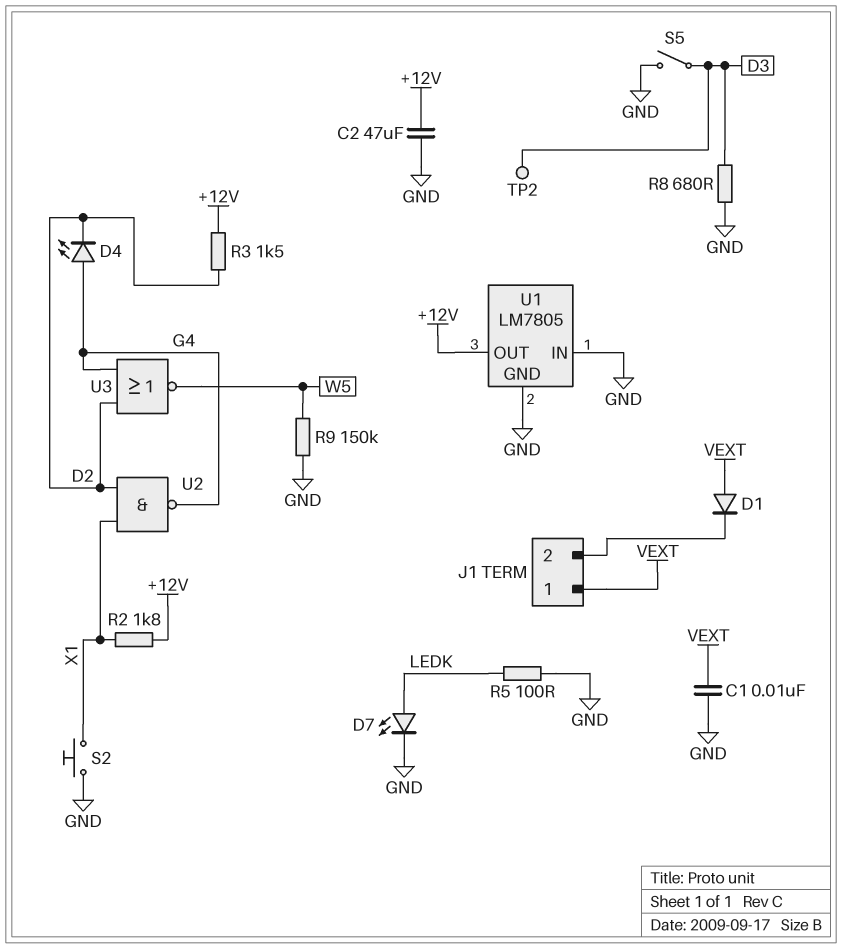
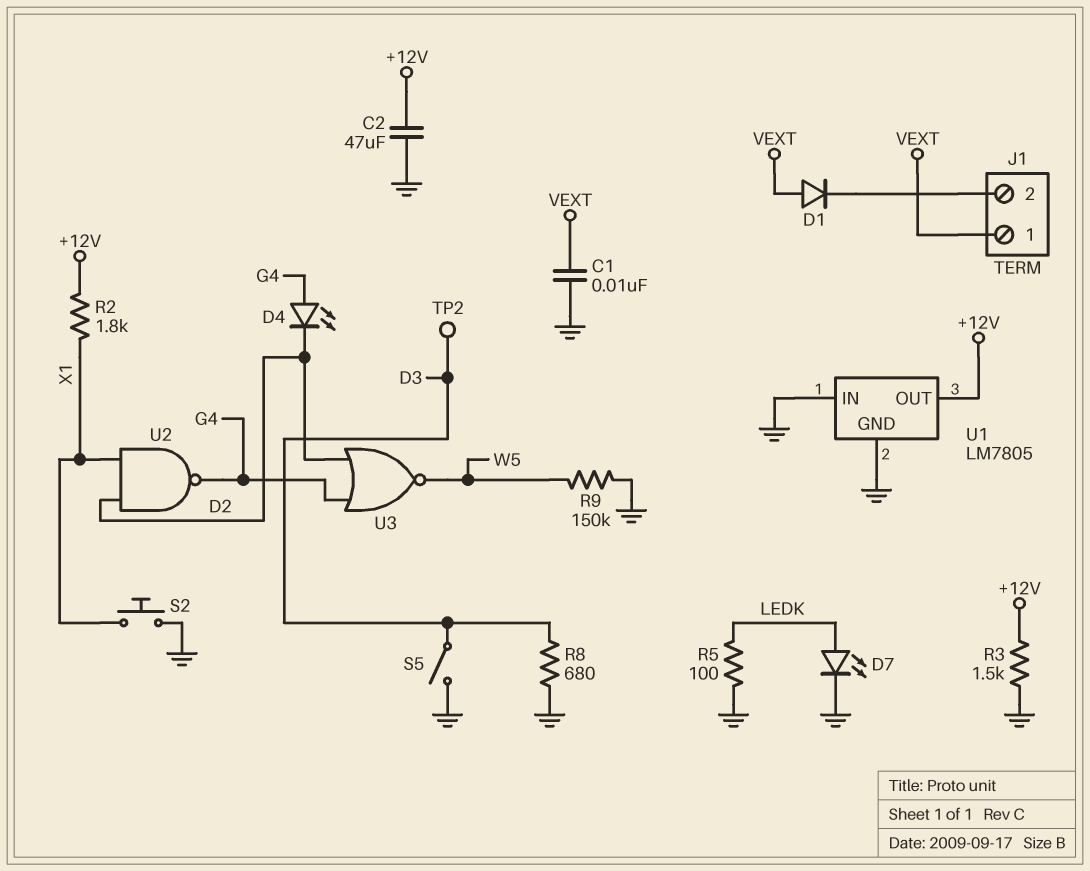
R3: 1.5k (+12V, D2) -> 1.5k (+12V, GND)

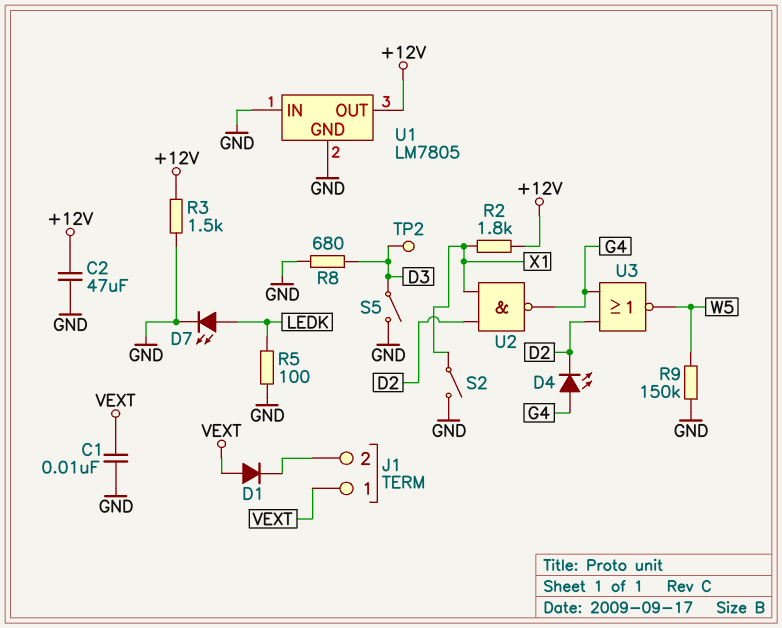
S2: button (GND, X1) -> switch (GND, X1)

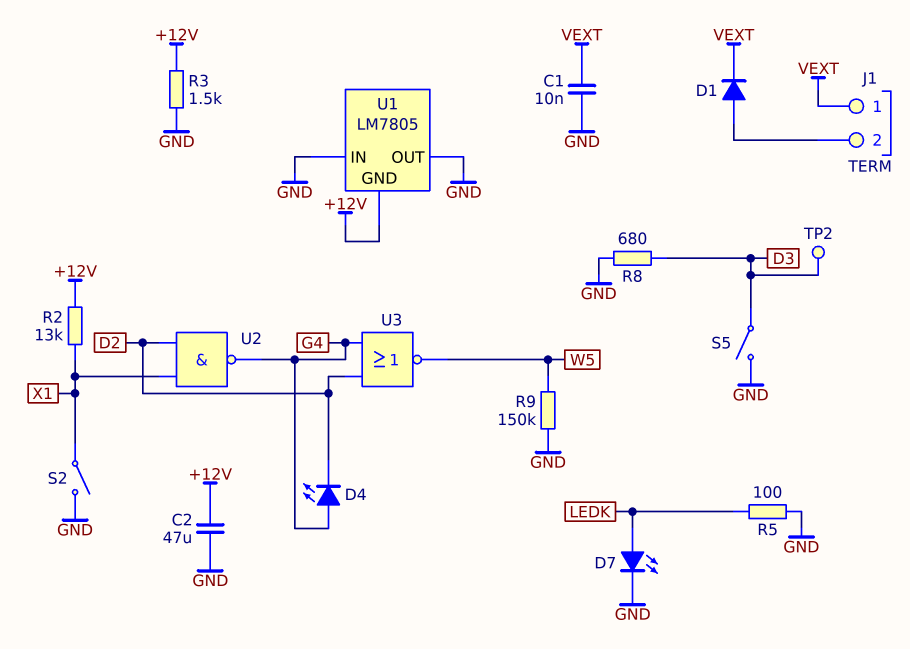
D1: diode (A VEXT, K J1/2) -> diode (A J1/2, K VEXT)
R2: 1.8k (+12V, X1) -> 13k (+12V, X1)
U1 pin GND: GND -> +12V
U1 pin OUT: +12V -> GND

